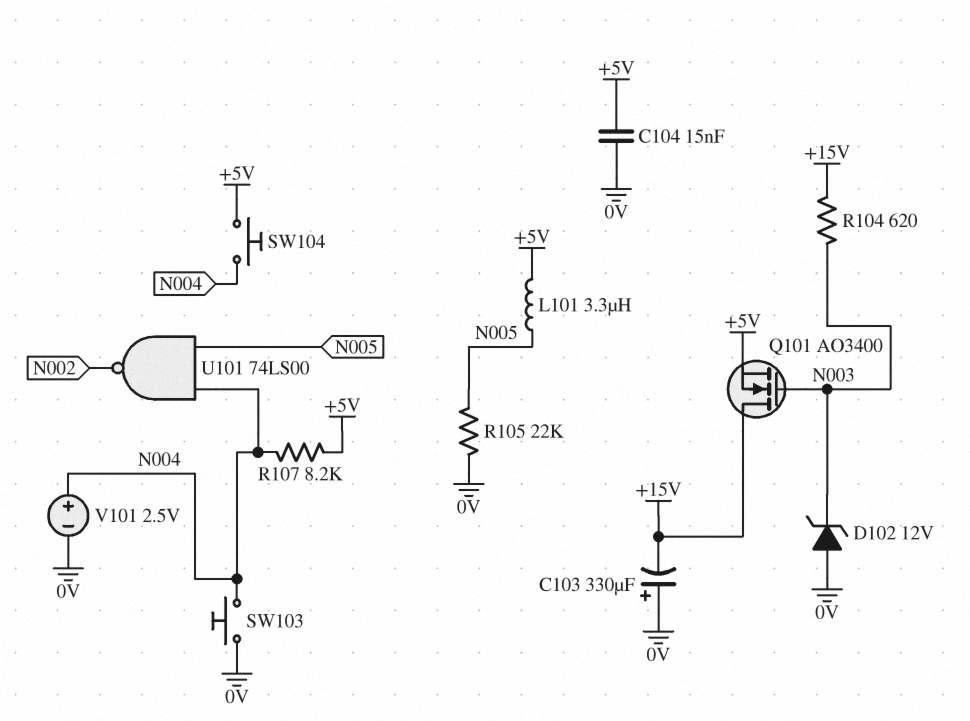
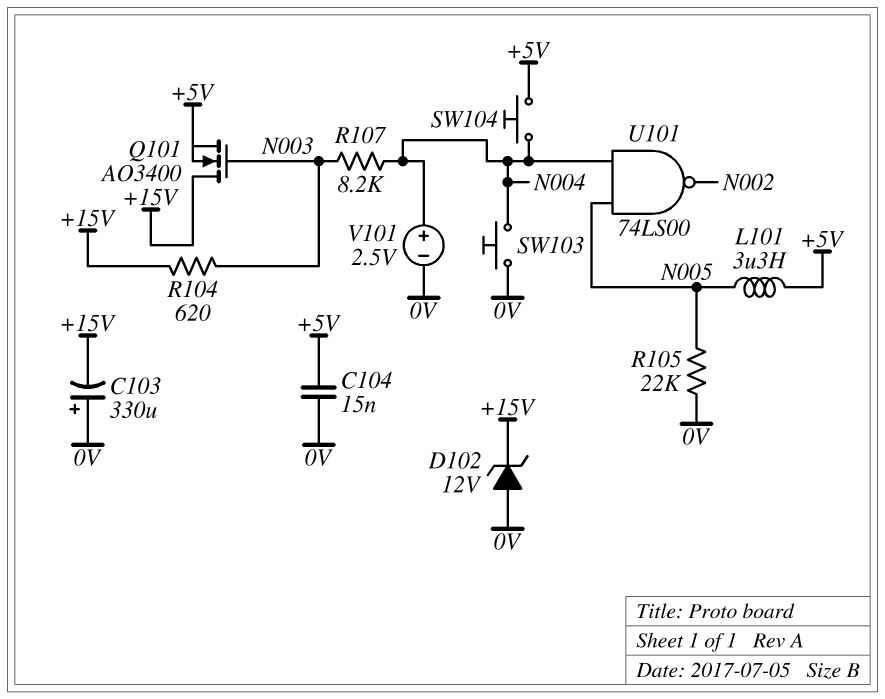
D102: zener 12V (A 0V, K N003) -> zener 12V (A 0V, K +15V)
R107: 8.2k (+5V, N004) -> 8.2k (N003, N004)

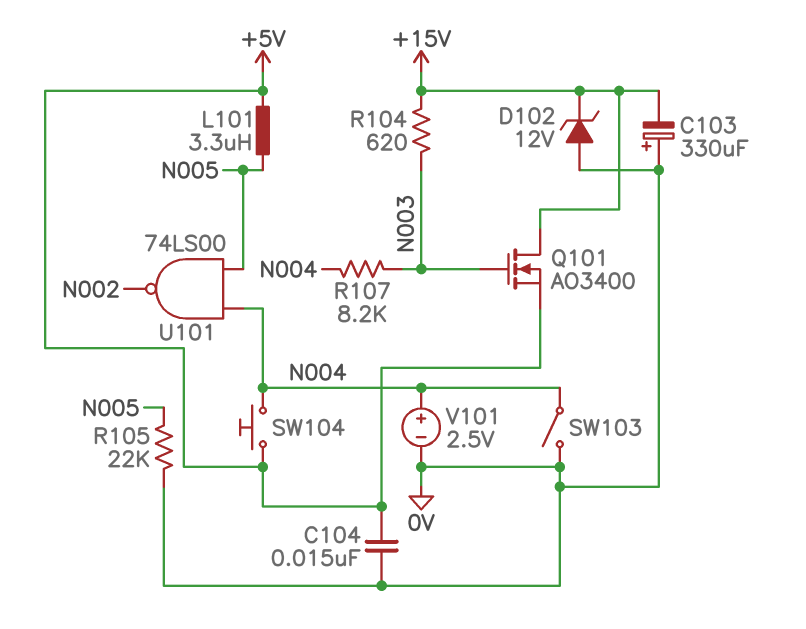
SW103: button (0V, N004) -> switch (0V, N004)

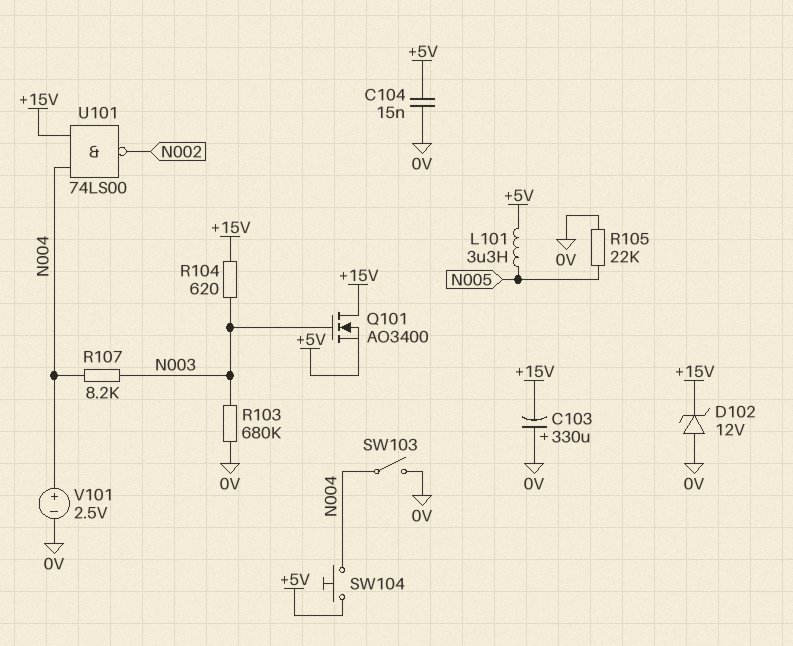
R103: none -> 680k (0V, N003)
U101: NAND 74LS00 (in N004, in N005, out N002) -> NAND 74LS00 (in +15V, in N004, out N002)

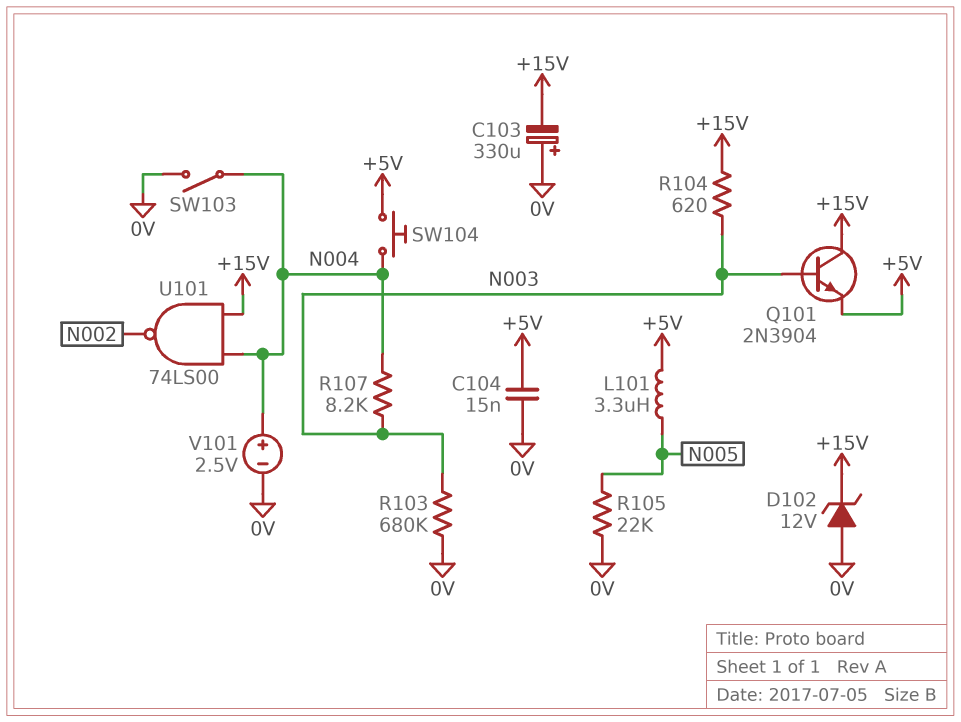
Q101: NMOS AO3400 (G N003, D +15V, S +5V) -> NPN 2N3904 (B N003, C +15V, E +5V)

